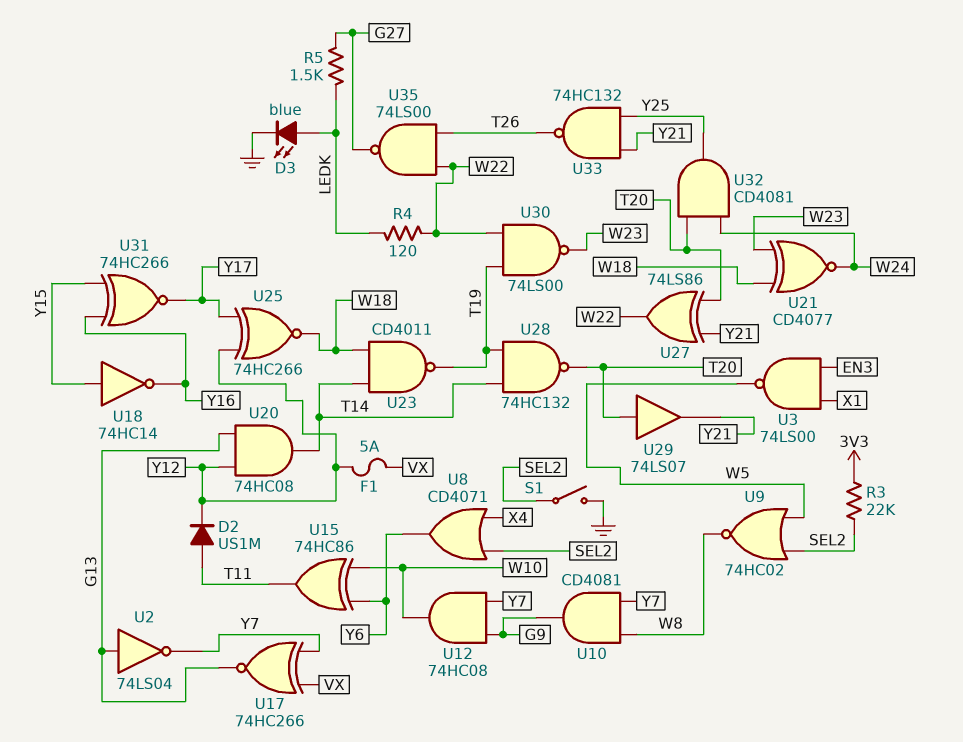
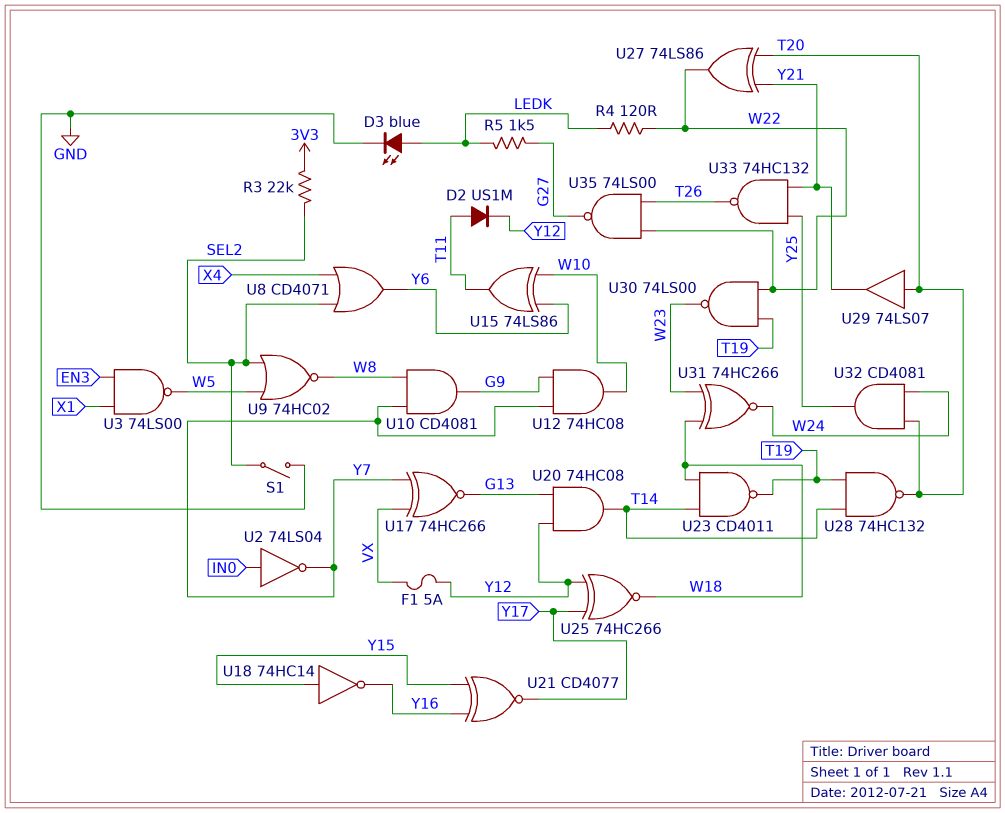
U2: NOT 74LS04 (in G13, out Y7) -> NOT 74LS04 (in IN0, out Y7)
U15: XOR 74HC86 (in W10, in Y6, out T11) -> XOR 74LS86 (in W10, in Y6, out T11)
U21: XNOR CD4077 (in W18, in W23, out W24) -> XNOR CD4077 (in Y15, in Y16, out Y17)
U31: XNOR 74HC266 (in Y15, in Y16, out Y17) -> XNOR 74HC266 (in W18, in W23, out W24)

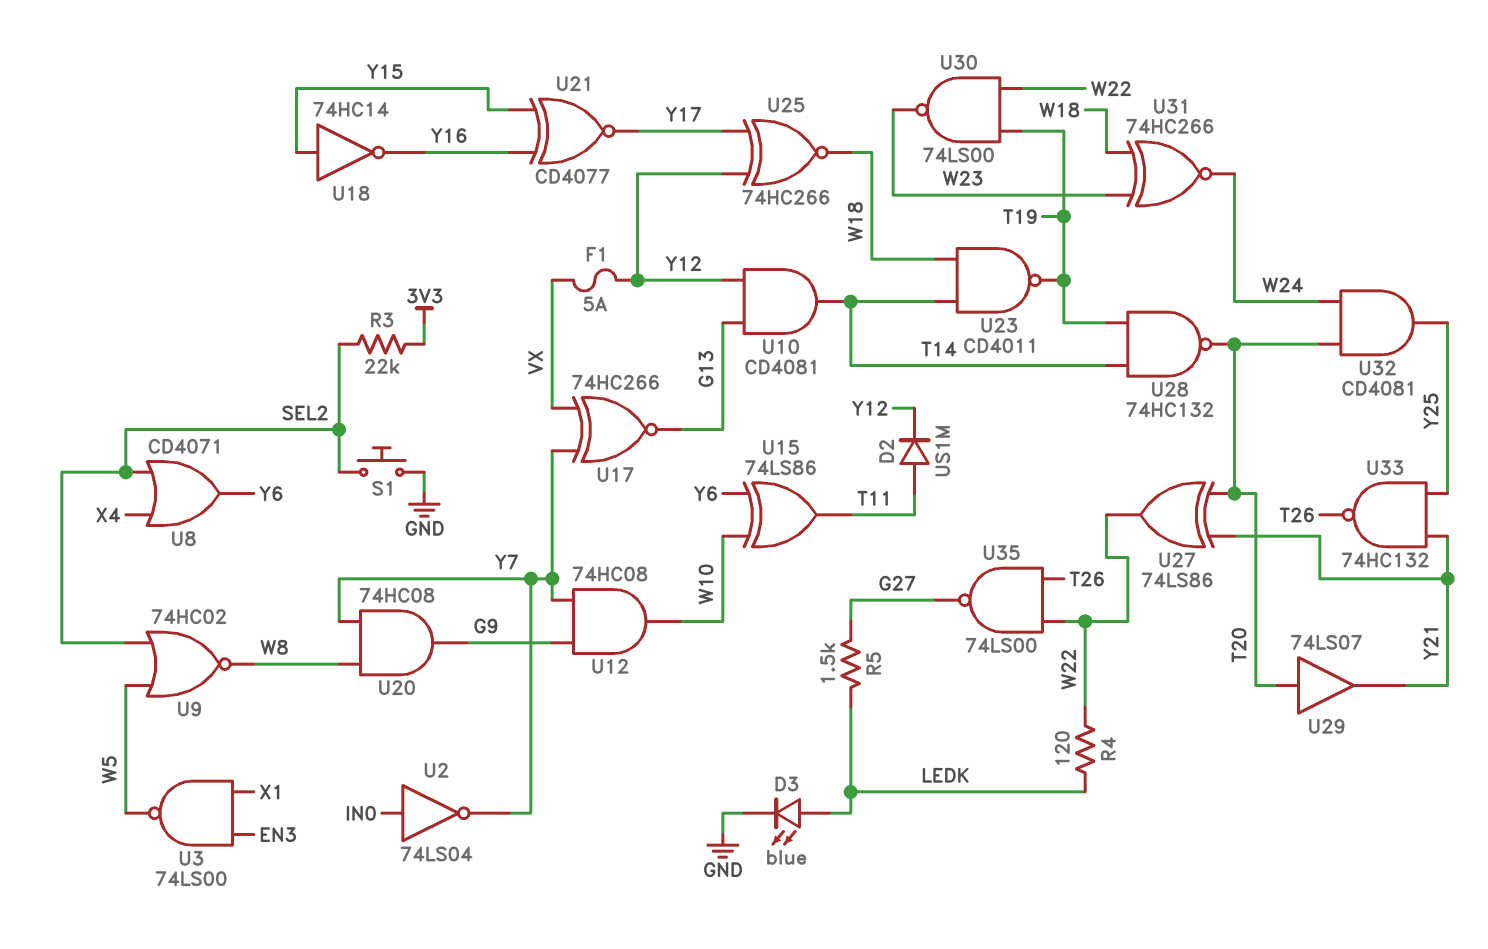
S1: switch (GND, SEL2) -> button (GND, SEL2)
U10: AND CD4081 (in W8, in Y7, out G9) -> AND CD4081 (in G13, in Y12, out T14)
U20: AND 74HC08 (in G13, in Y12, out T14) -> AND 74HC08 (in W8, in Y7, out G9)

